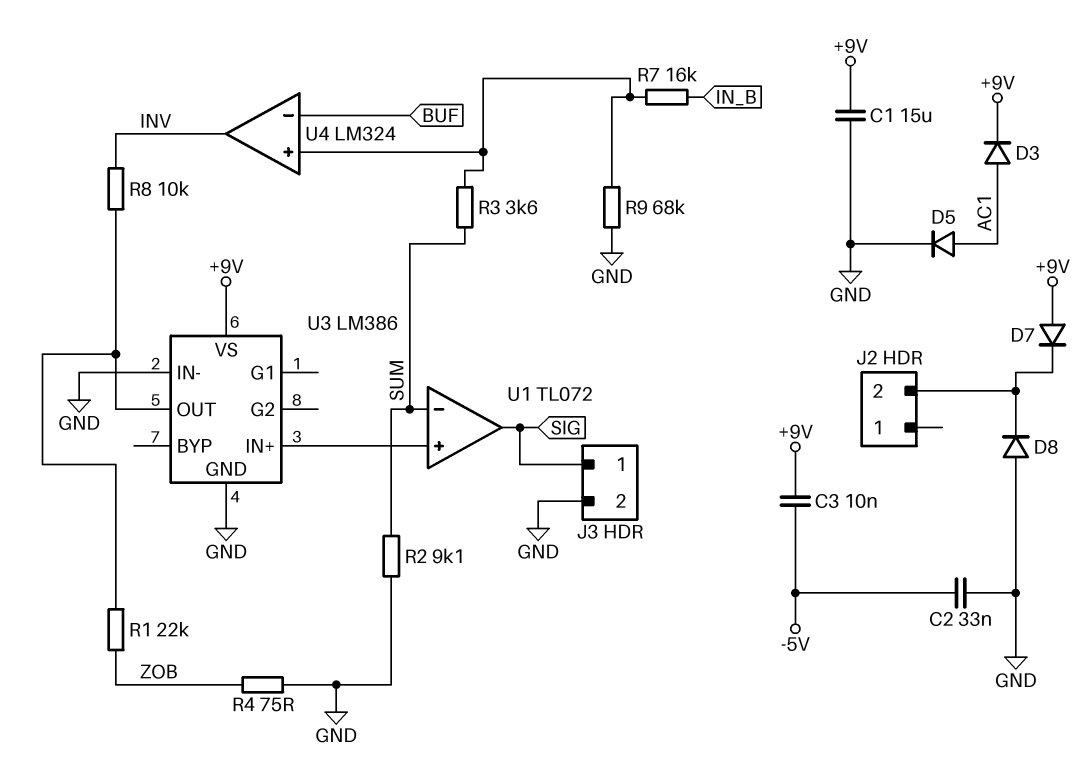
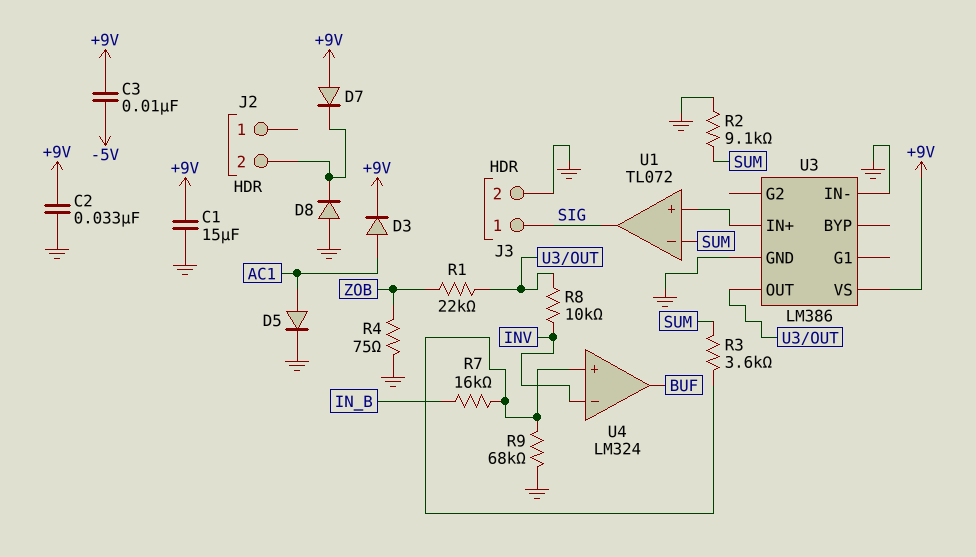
C2: 33nF (-5V, GND) -> 33nF (+9V, GND)
U4 pin in-: BUF -> INV
U4 pin out: INV -> BUF

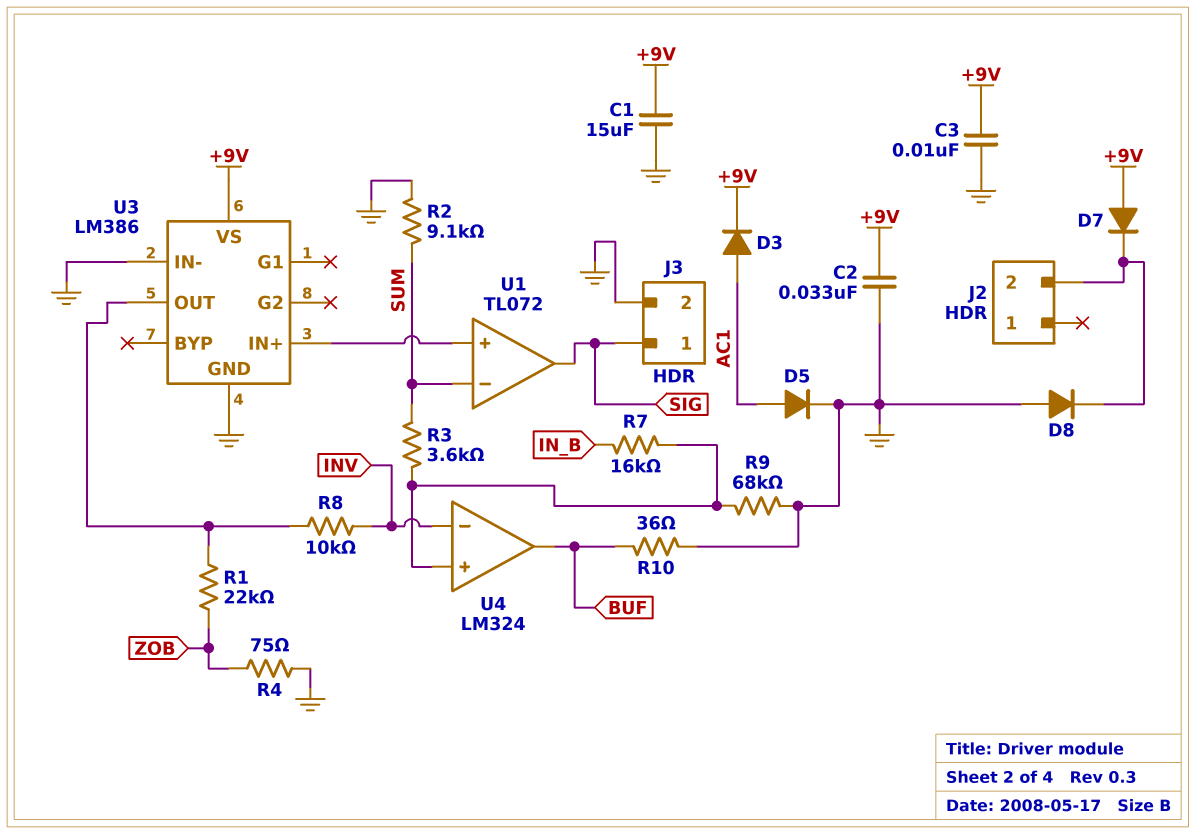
C3: 10nF (+9V, -5V) -> 10nF (+9V, GND)
R10: none -> 36 (BUF, GND)

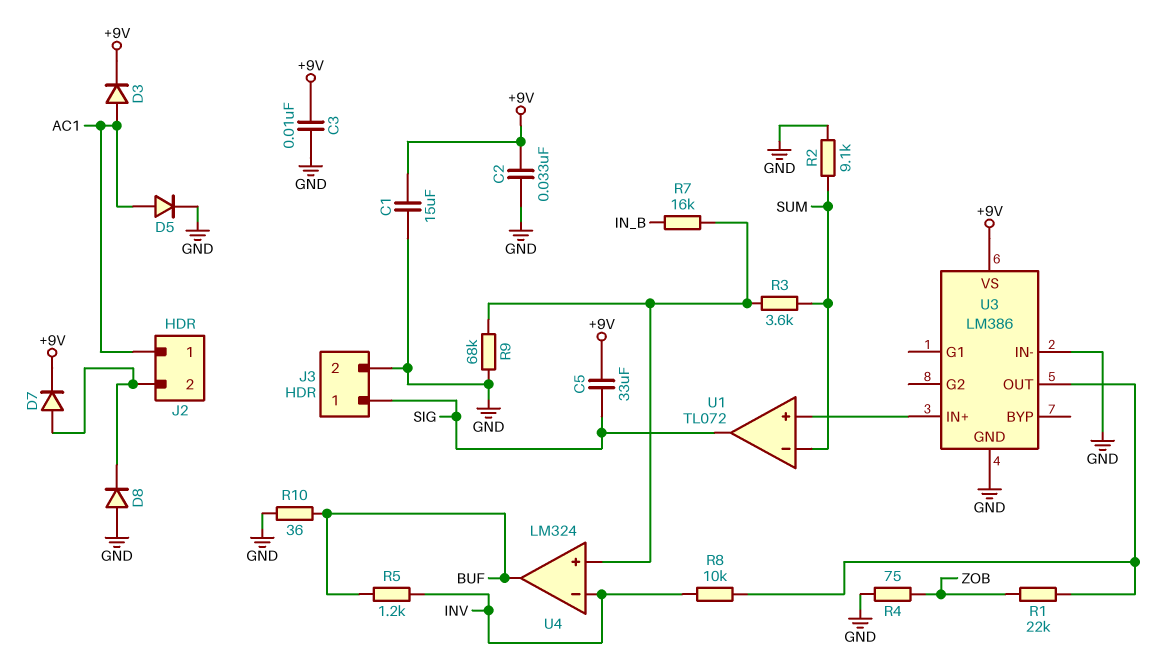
C5: none -> 33uF (+9V, SIG)
D7: diode (A +9V, K J2/2) -> diode (A J2/2, K +9V)
J2 pin 1: none -> AC1
R5: none -> 1.2k (BUF, INV)

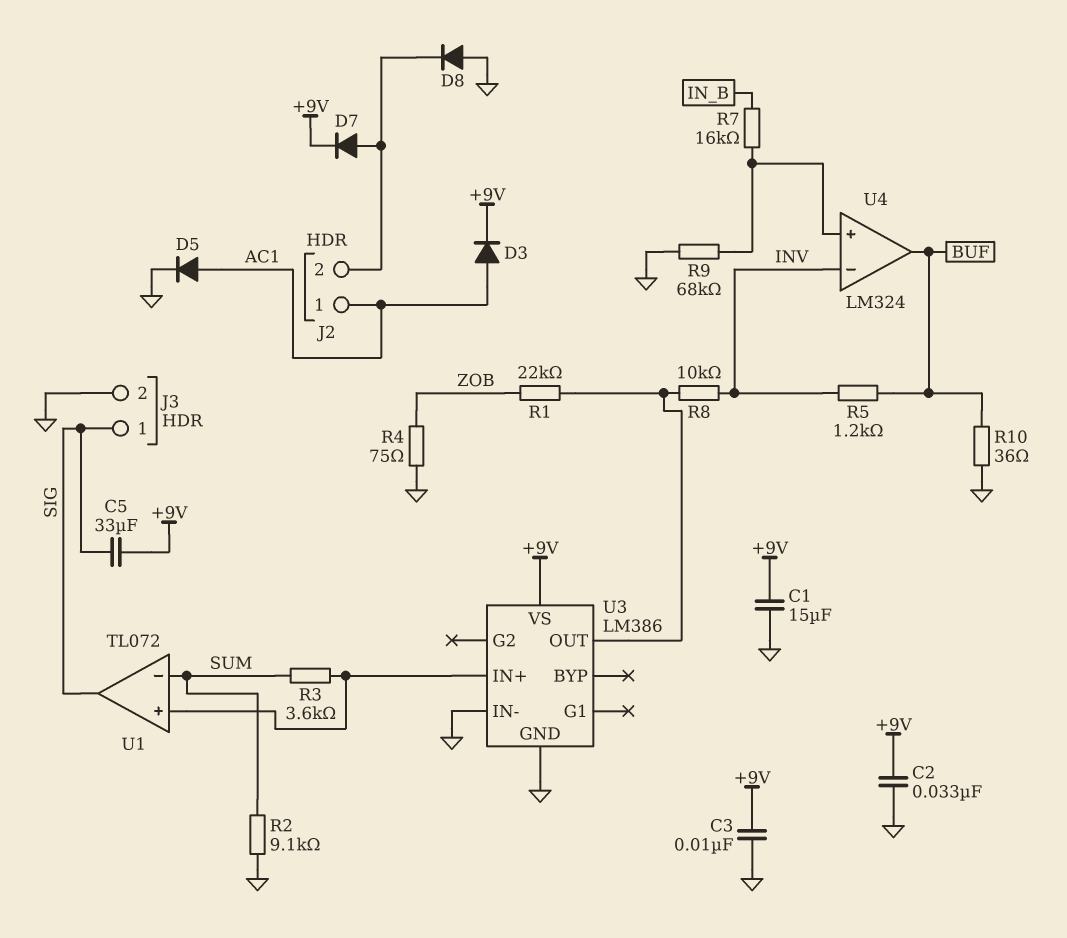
R3: 3.6k (SUM, U4/in+) -> 3.6k (SUM, U1/in+)

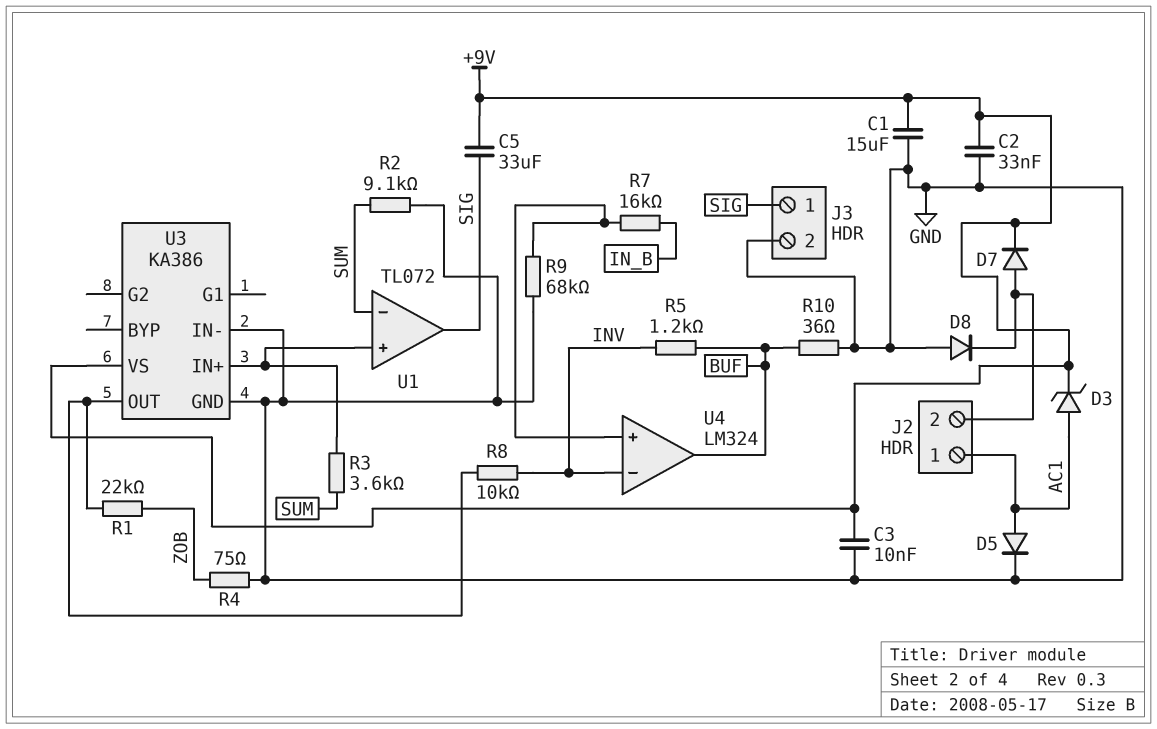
D3: diode (A AC1, K +9V) -> zener (A AC1, K +9V)
U3: LM386 -> KA386

